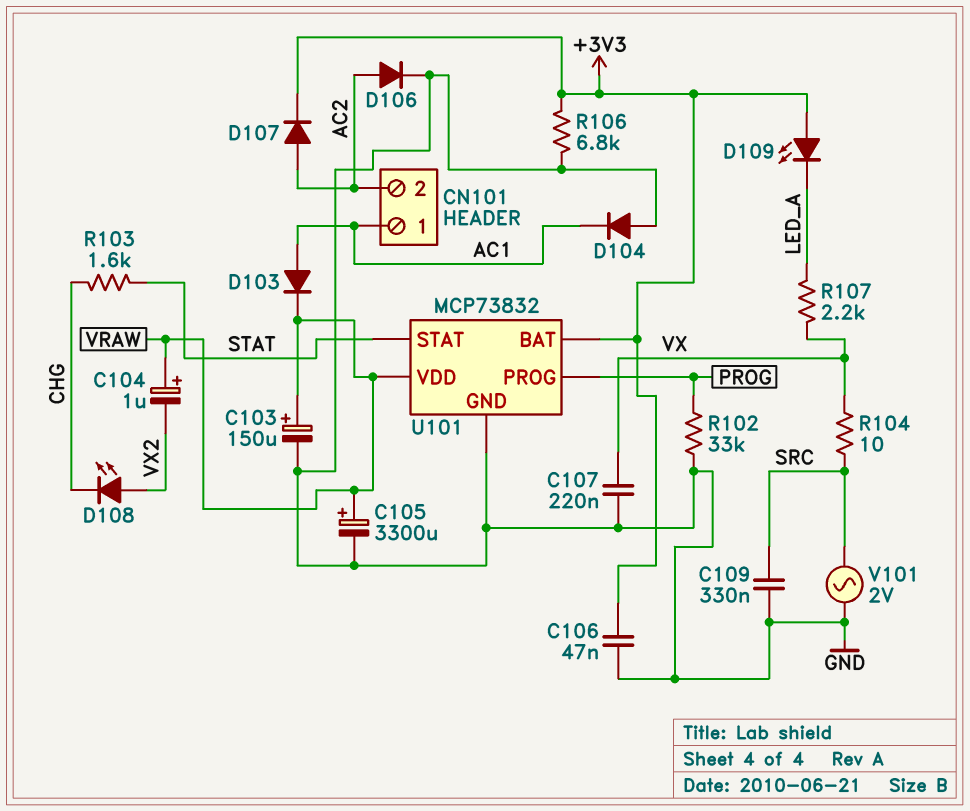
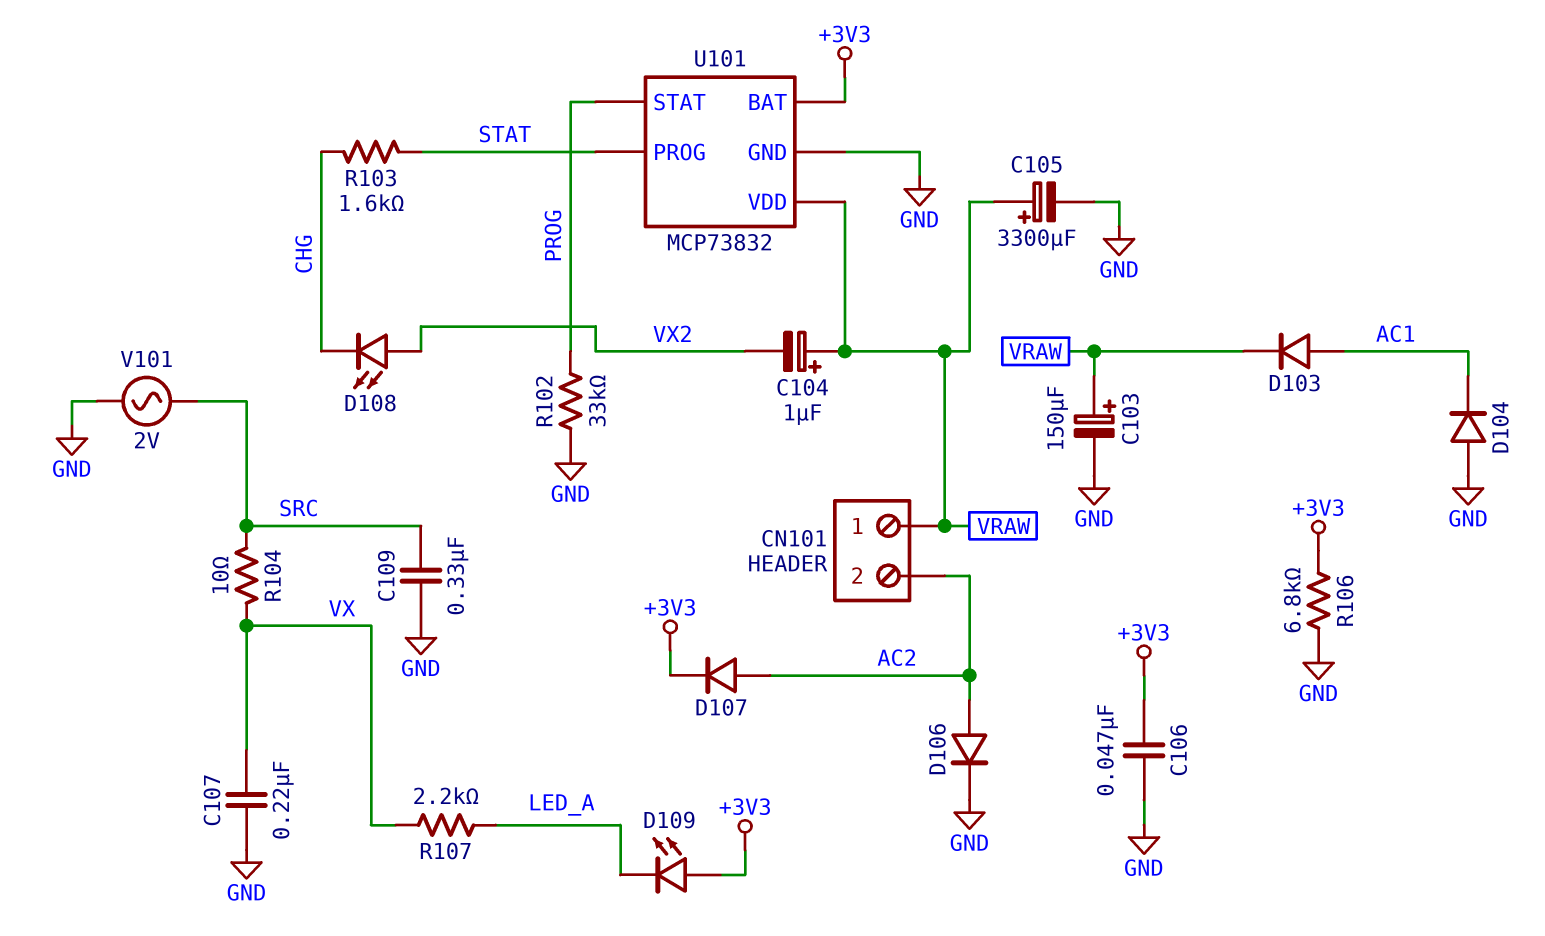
CN101 pin 1: AC1 -> VRAW
U101 pin PROG: PROG -> STAT
U101 pin STAT: STAT -> PROG

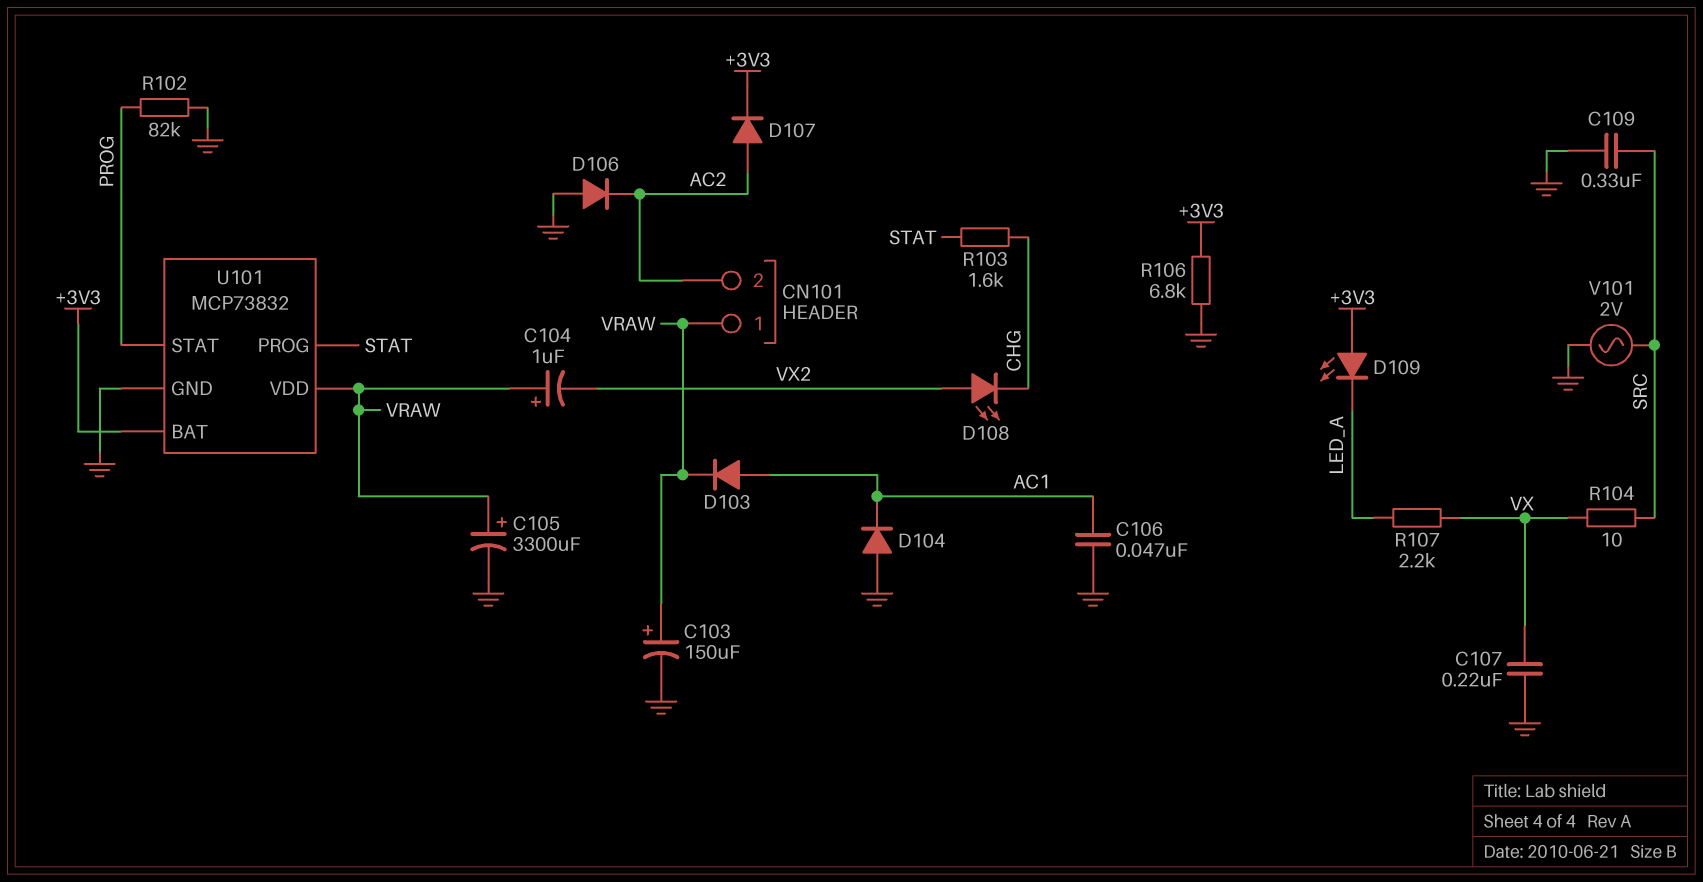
C106: 47nF (+3V3, GND) -> 47nF (AC1, GND)
D106: diode (A AC2, K GND) -> diode (A GND, K AC2)
R102: 33k (GND, PROG) -> 82k (GND, PROG)

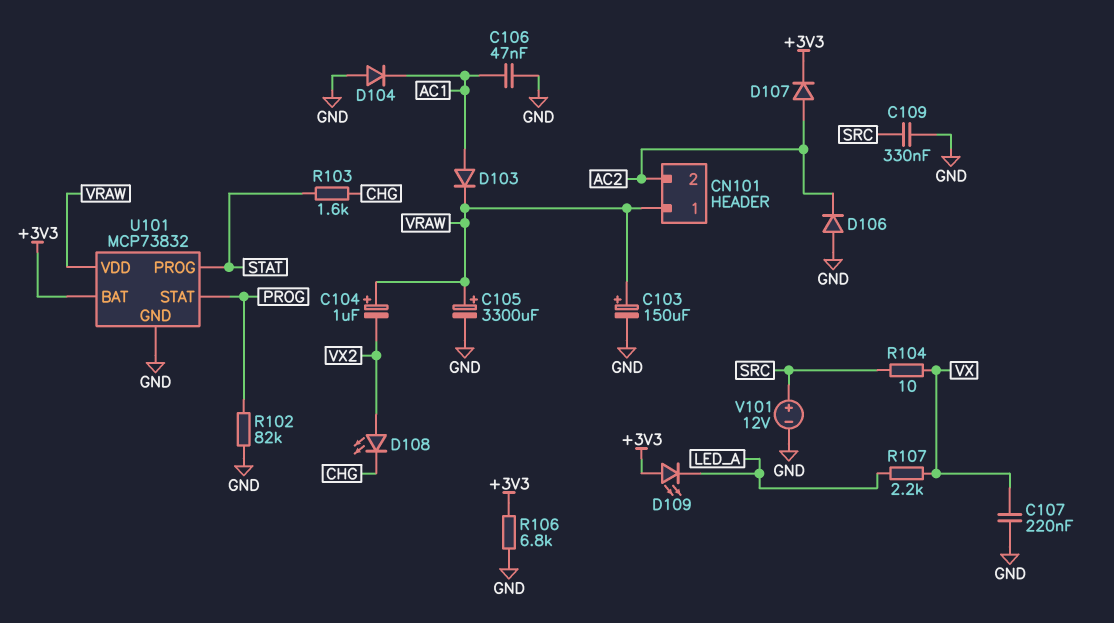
V101: AC 2V (GND, SRC) -> 12V (plus SRC, minus GND)

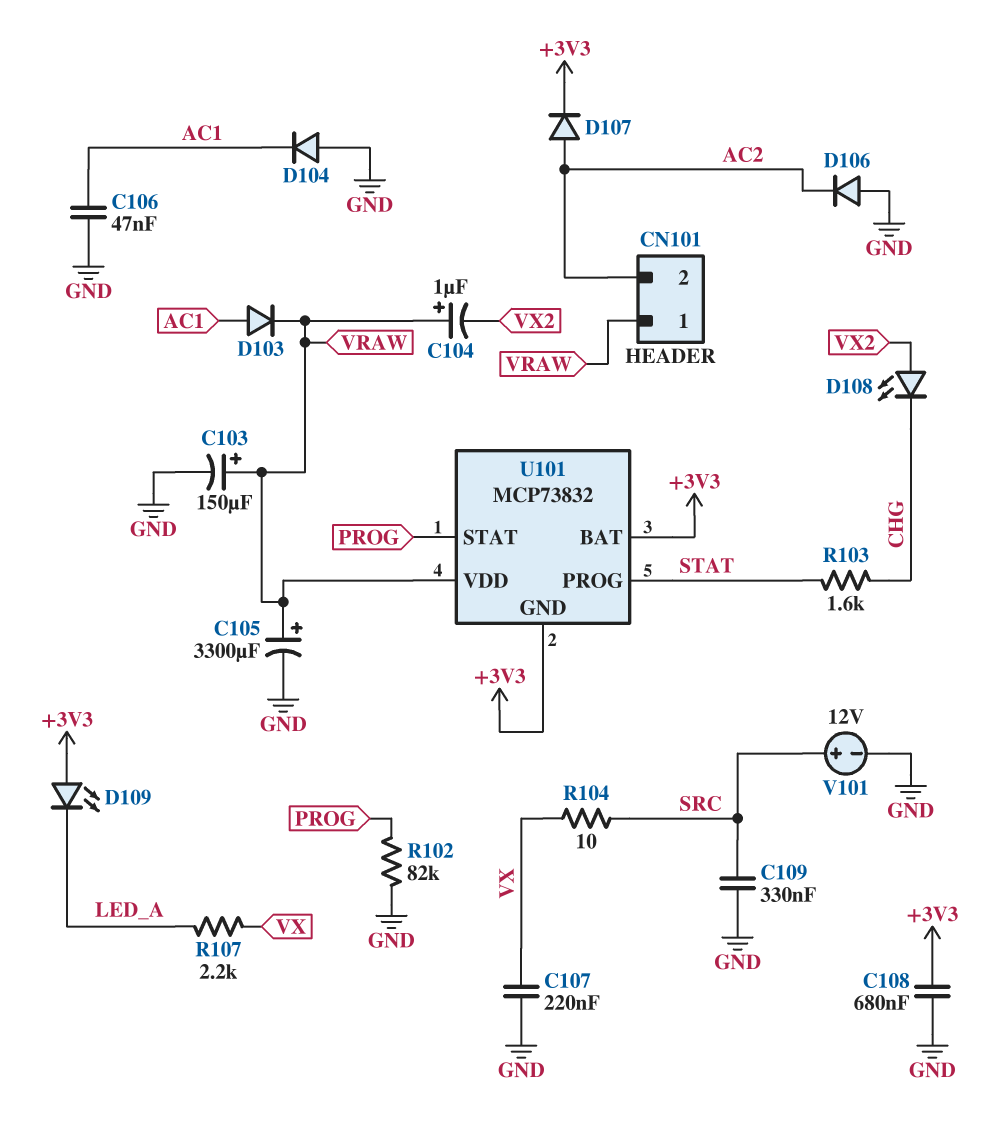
C108: none -> 680nF (+3V3, GND)
R106: 6.8k (+3V3, GND) -> none
U101 pin GND: GND -> +3V3

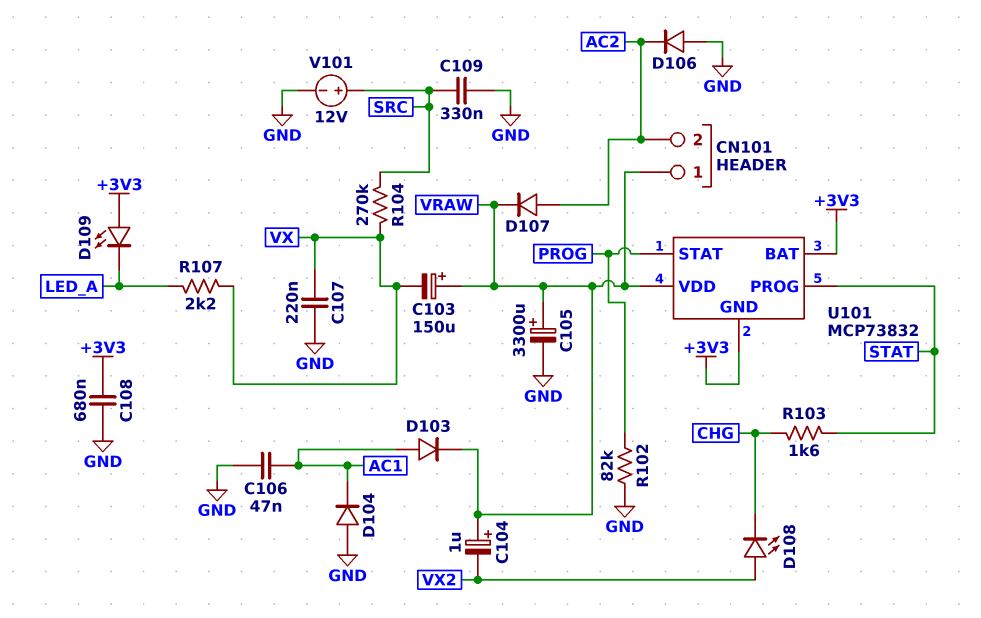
C103: 150uF (plus VRAW, minus GND) -> 150uF (plus VRAW, minus VX)
D107: diode (A AC2, K +3V3) -> diode (A AC2, K VRAW)
R104: 10 (SRC, VX) -> 270k (SRC, VX)

